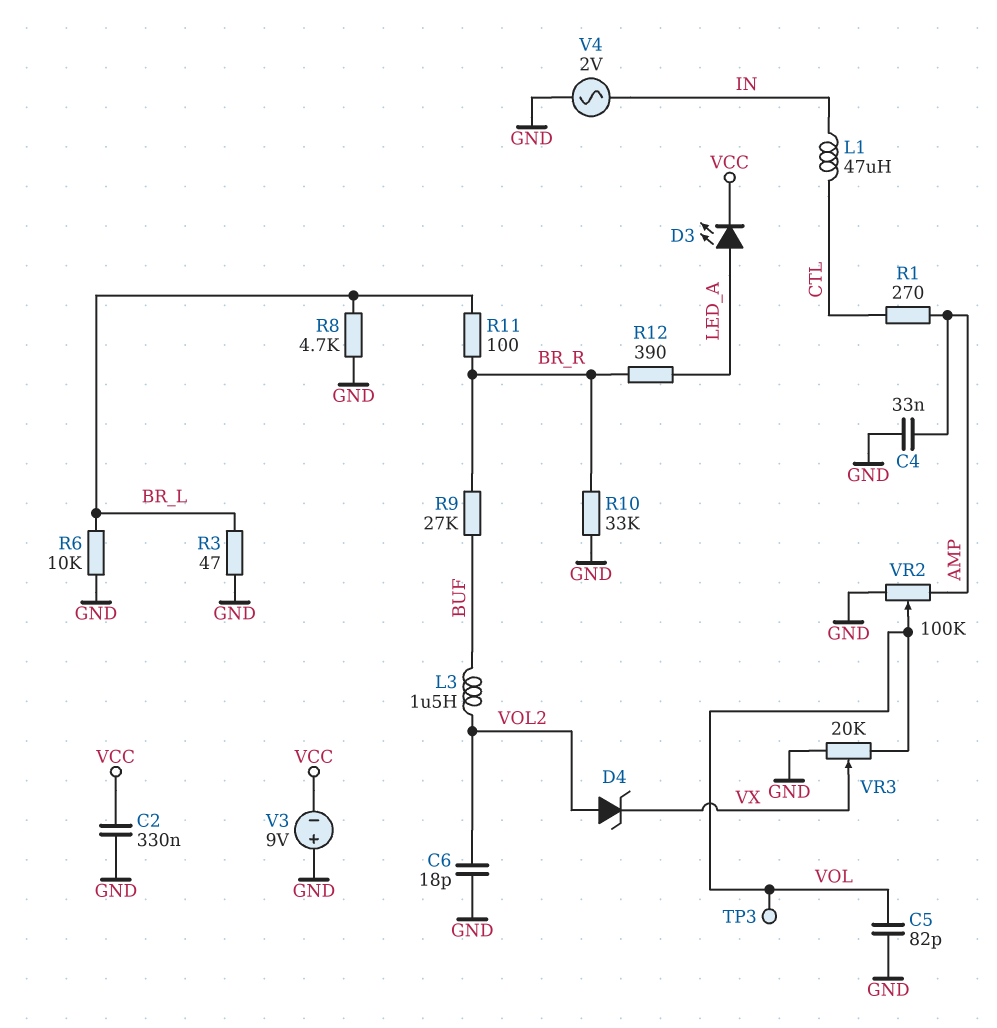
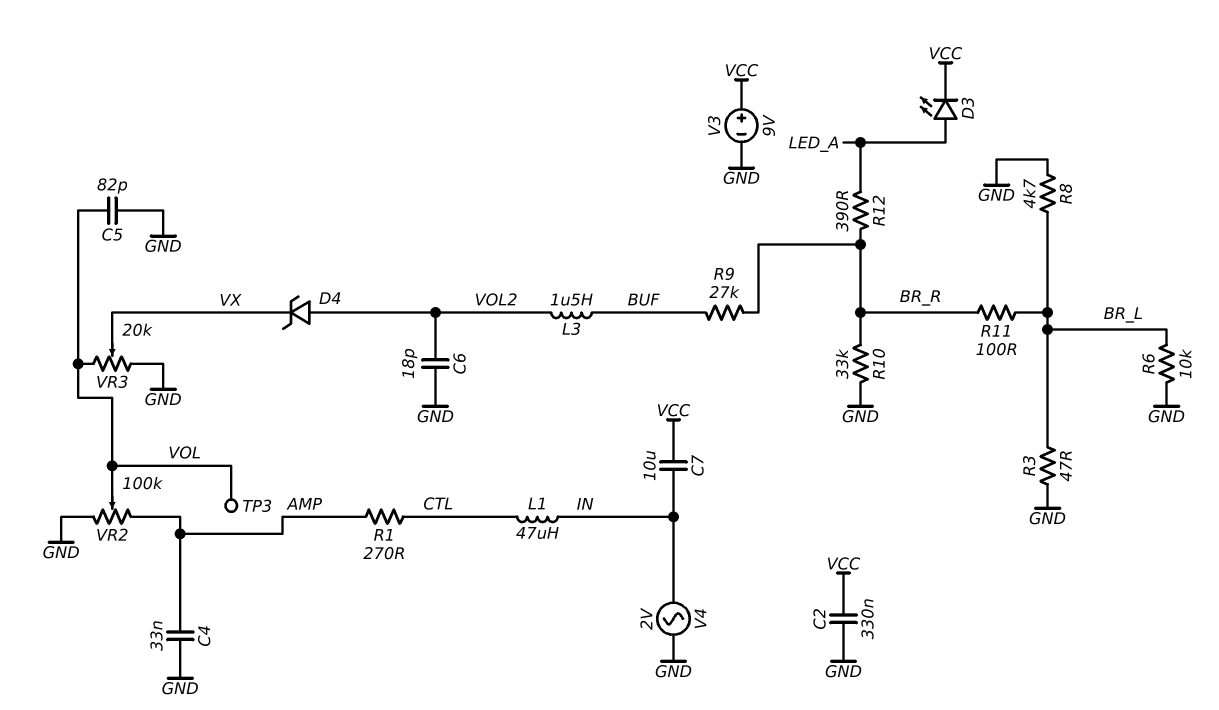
C7: none -> 10uF (IN, VCC)
V3: 9V (plus GND, minus VCC) -> 9V (plus VCC, minus GND)

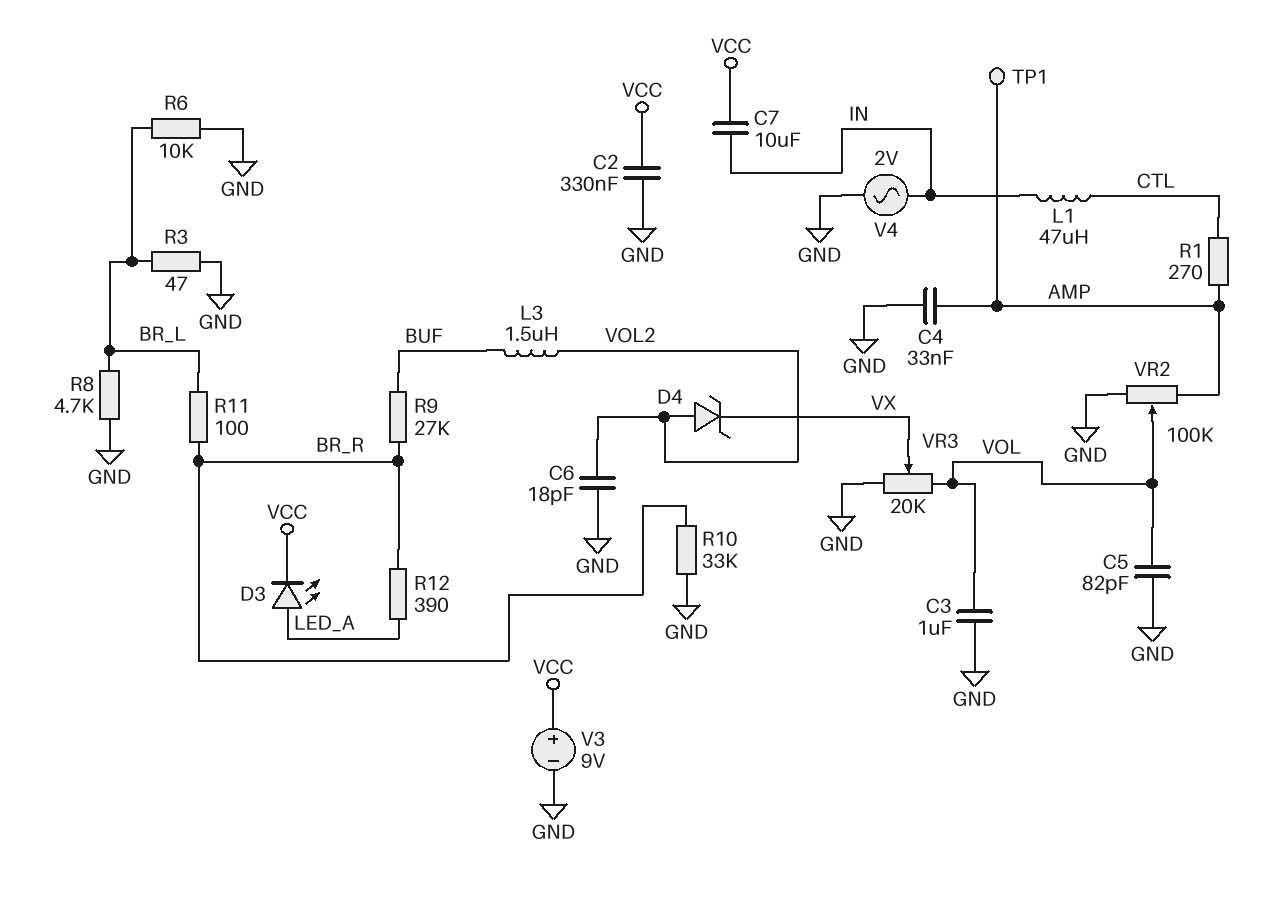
C3: none -> 1uF (GND, VOL)
TP1: none -> test point (AMP)
TP3: test point (VOL) -> none

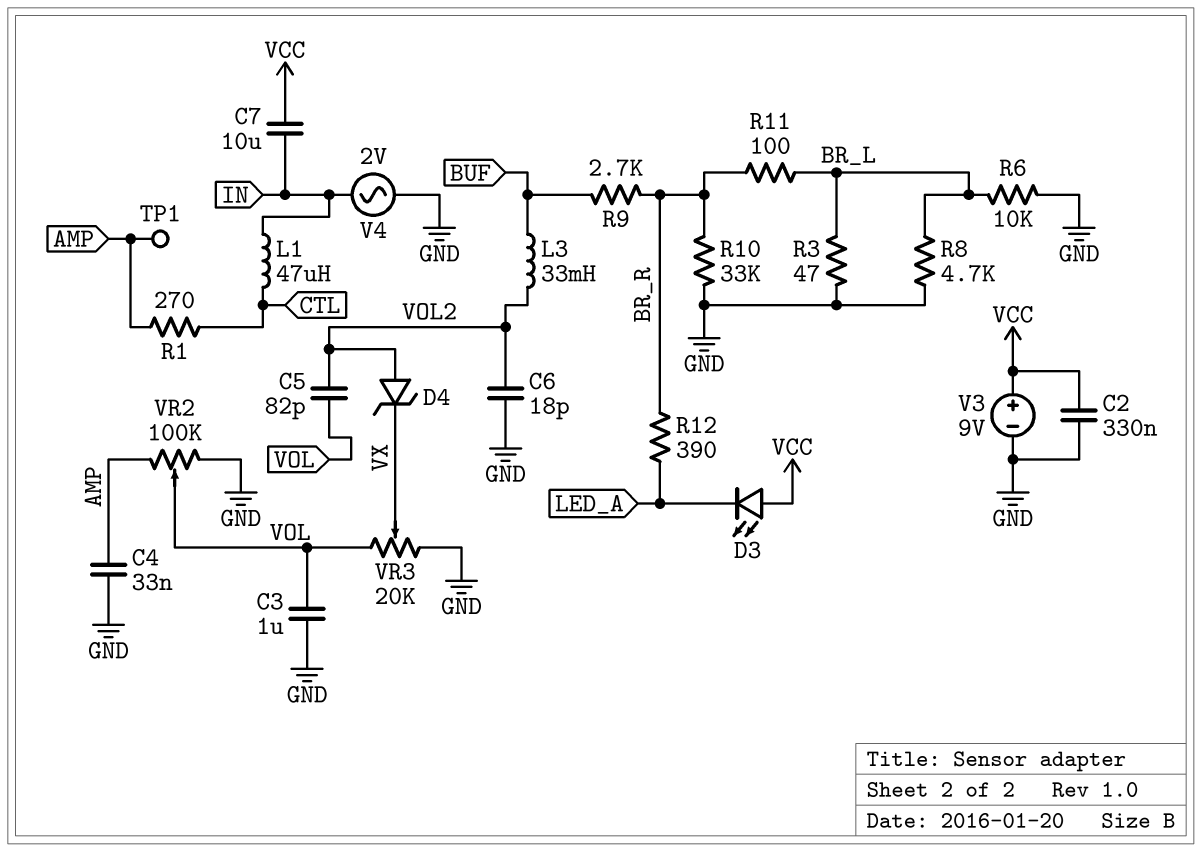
C5: 82pF (GND, VOL) -> 82pF (VOL, VOL2)
D3: LED (A LED_A, K VCC) -> LED (A VCC, K LED_A)
L3: 1.5uH (BUF, VOL2) -> 33mH (BUF, VOL2)
R9: 27k (BR_R, BUF) -> 2.7k (BR_R, BUF)

